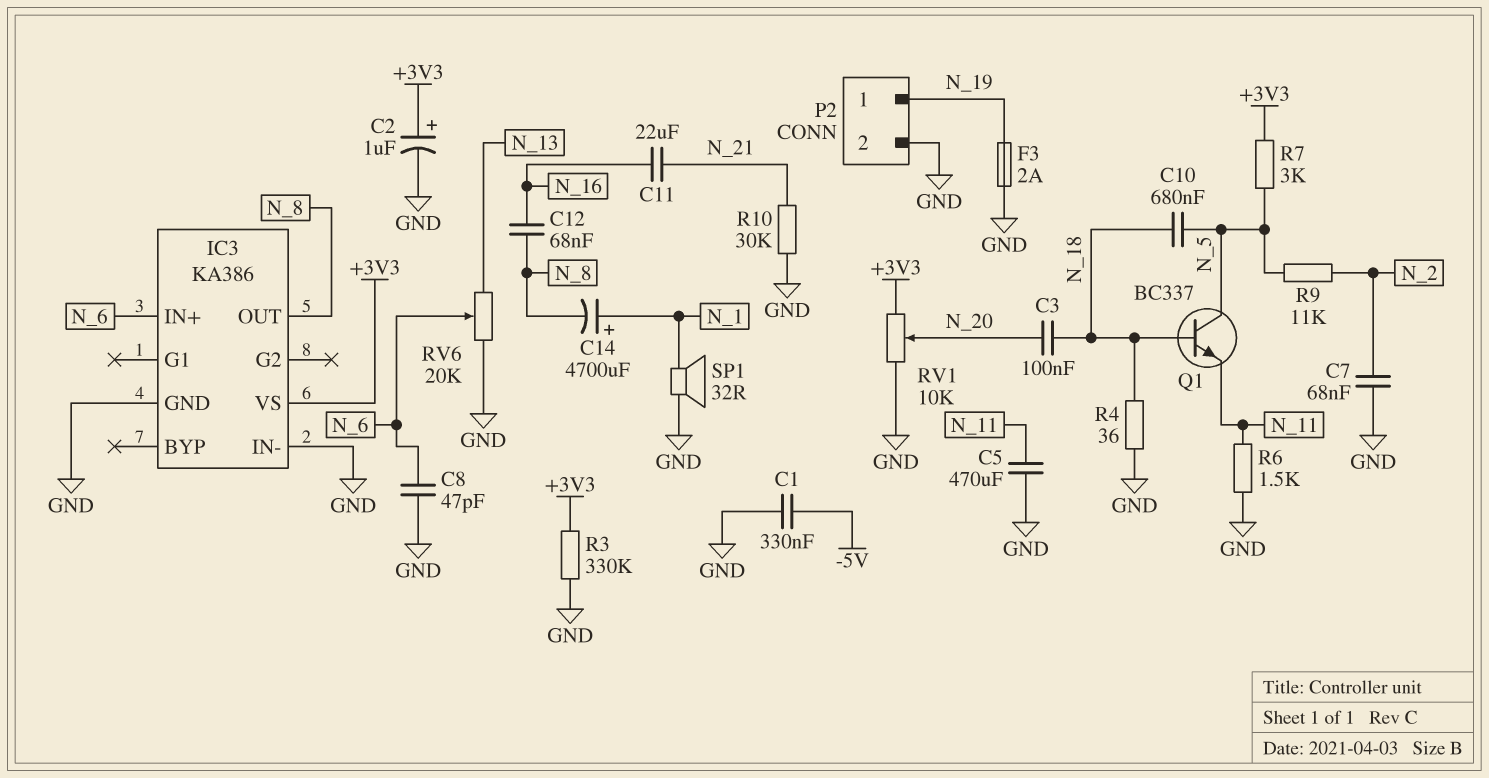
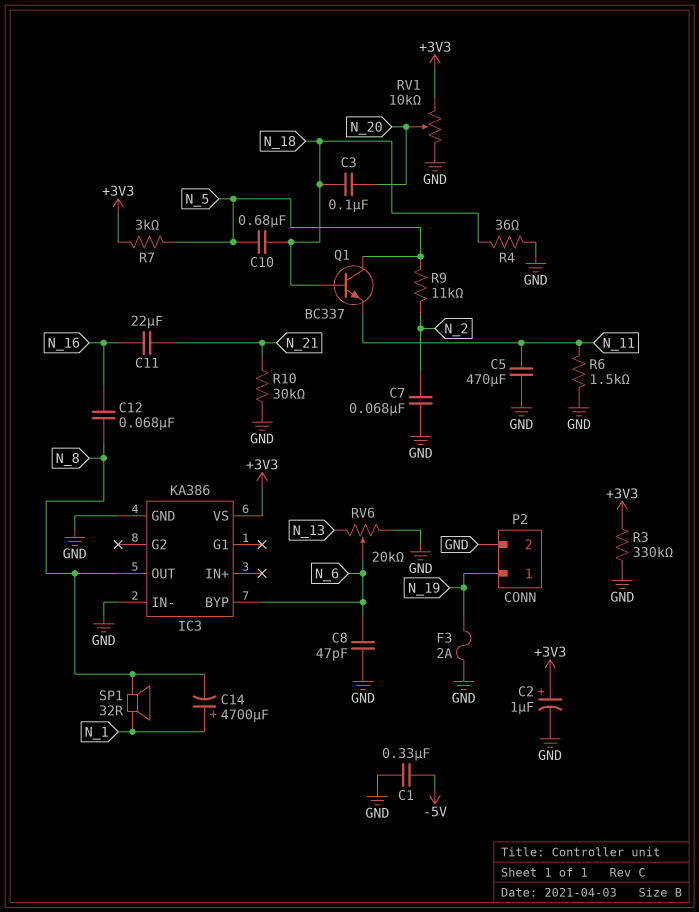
IC3 pin BYP: none -> N_6
IC3 pin IN+: N_6 -> none
SP1: speaker 32R (GND, N_1) -> speaker 32R (N_1, N_8)

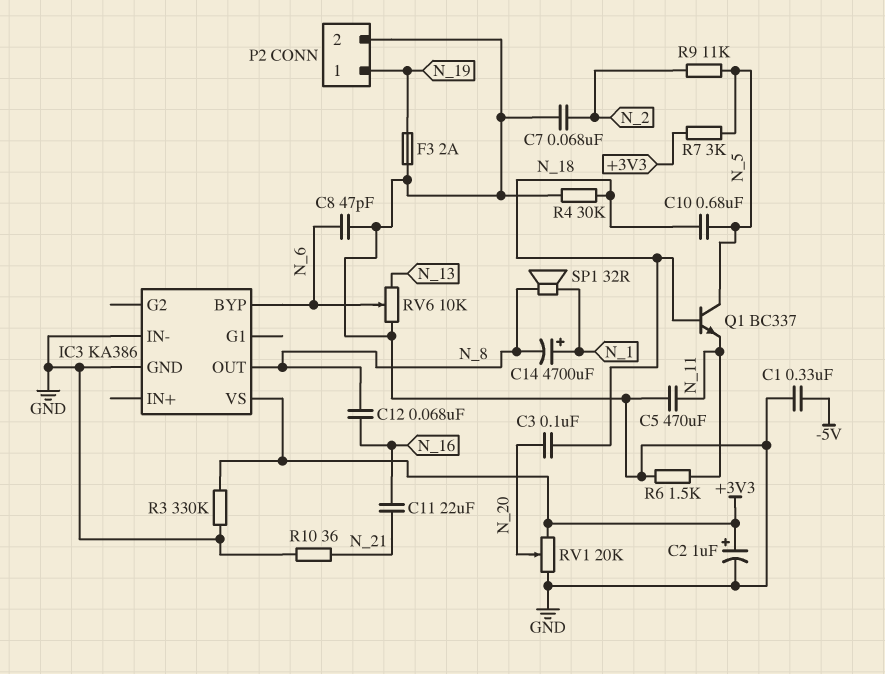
R4: 36 (GND, N_18) -> 30k (GND, N_18)
R10: 30k (GND, N_21) -> 36 (GND, N_21)
RV1: 10k (+3V3, GND, wiper N_20) -> 20k (+3V3, GND, wiper N_20)
RV6: 20k (GND, N_13, wiper N_6) -> 10k (GND, N_13, wiper N_6)

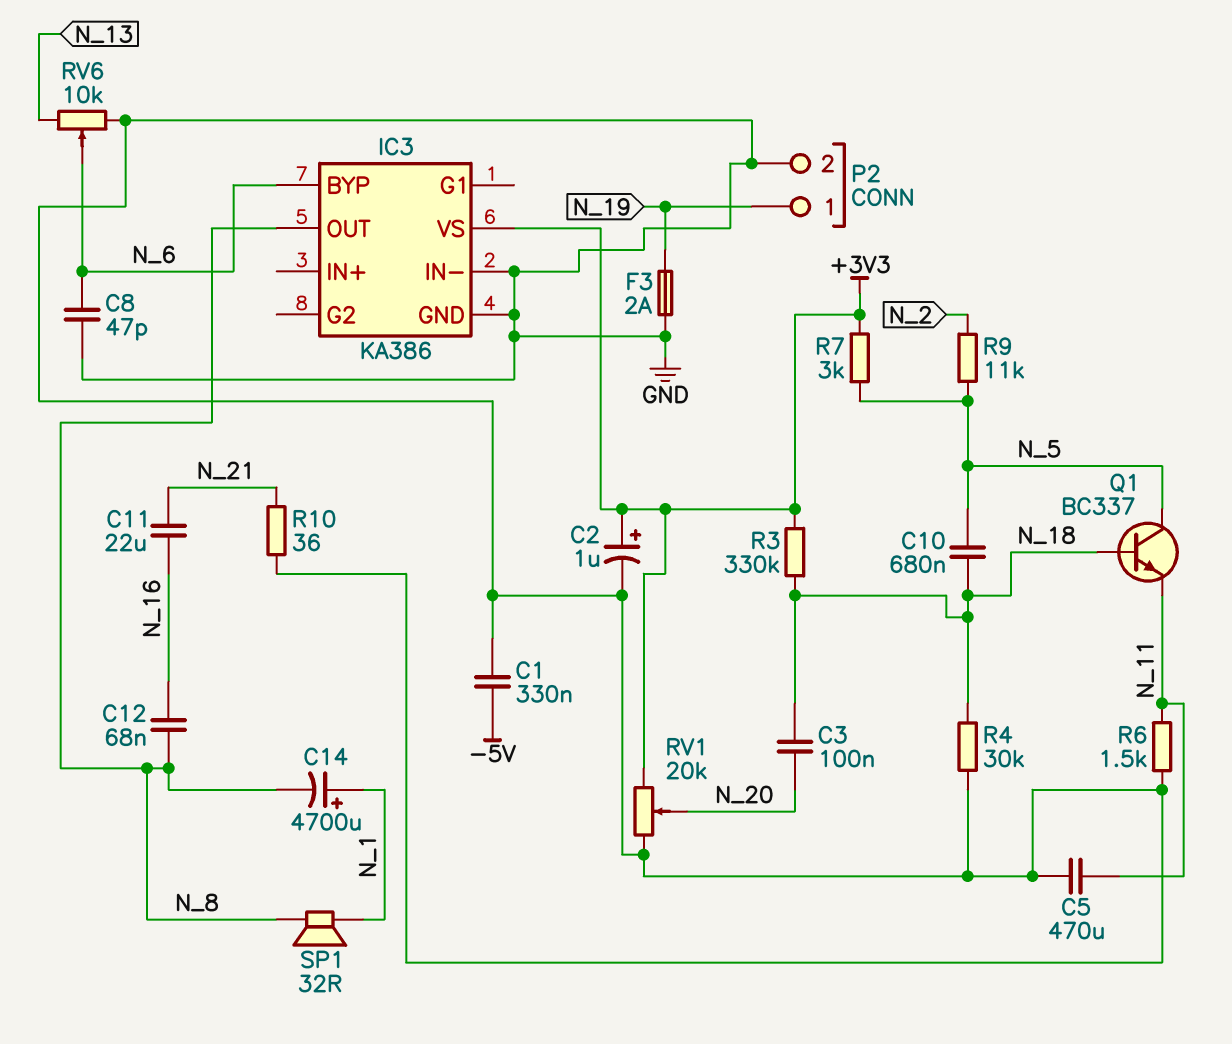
C7: 68nF (GND, N_2) -> none
R3: 330k (+3V3, GND) -> 330k (+3V3, N_18)

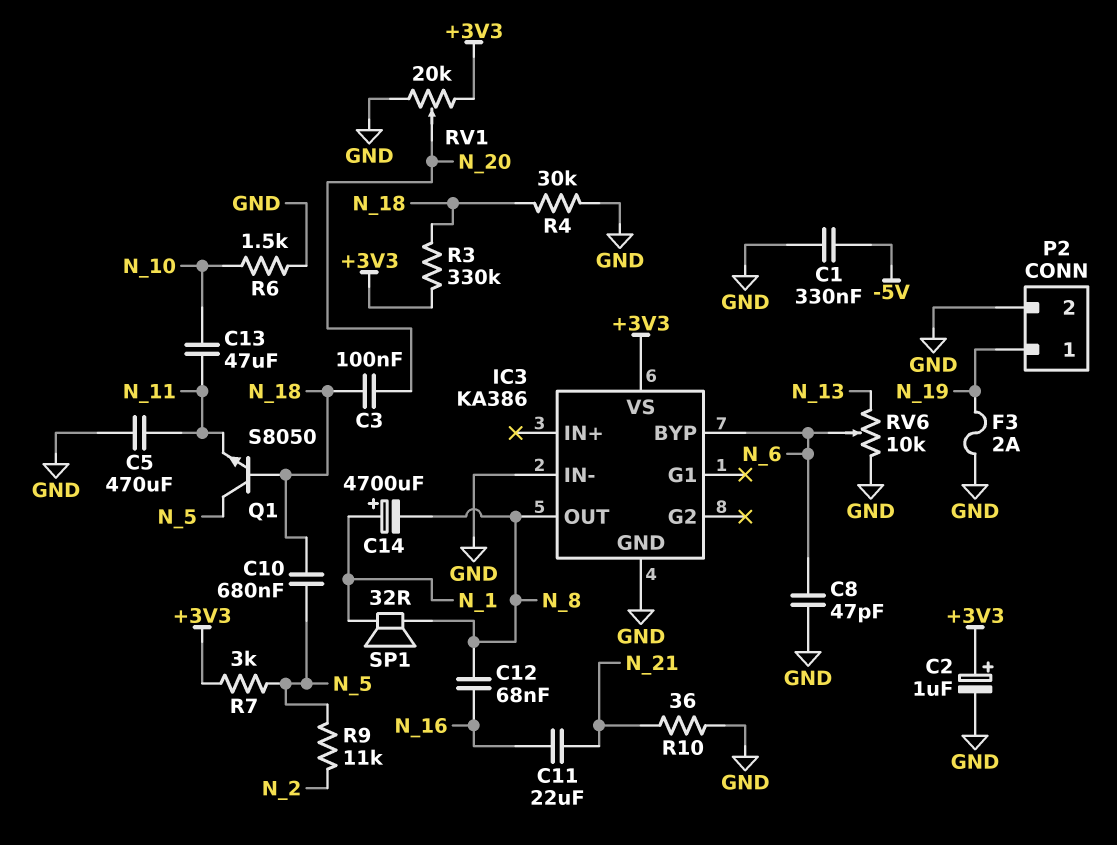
C13: none -> 47uF (N_10, N_11)
Q1: NPN BC337 (B N_18, C N_5, E N_11) -> NPN S8050 (B N_18, C N_5, E N_11)
R6: 1.5k (GND, N_11) -> 1.5k (GND, N_10)

